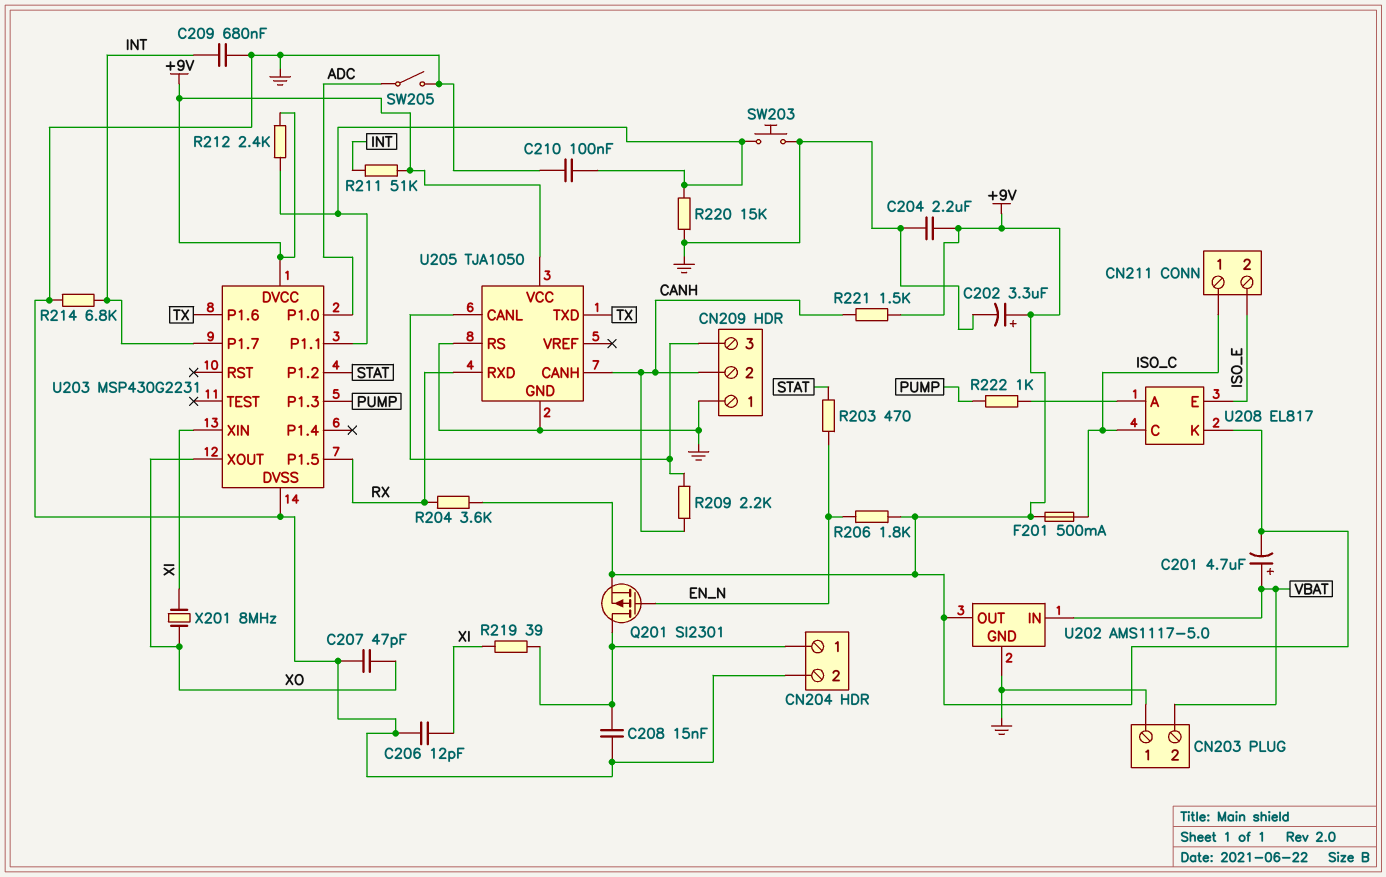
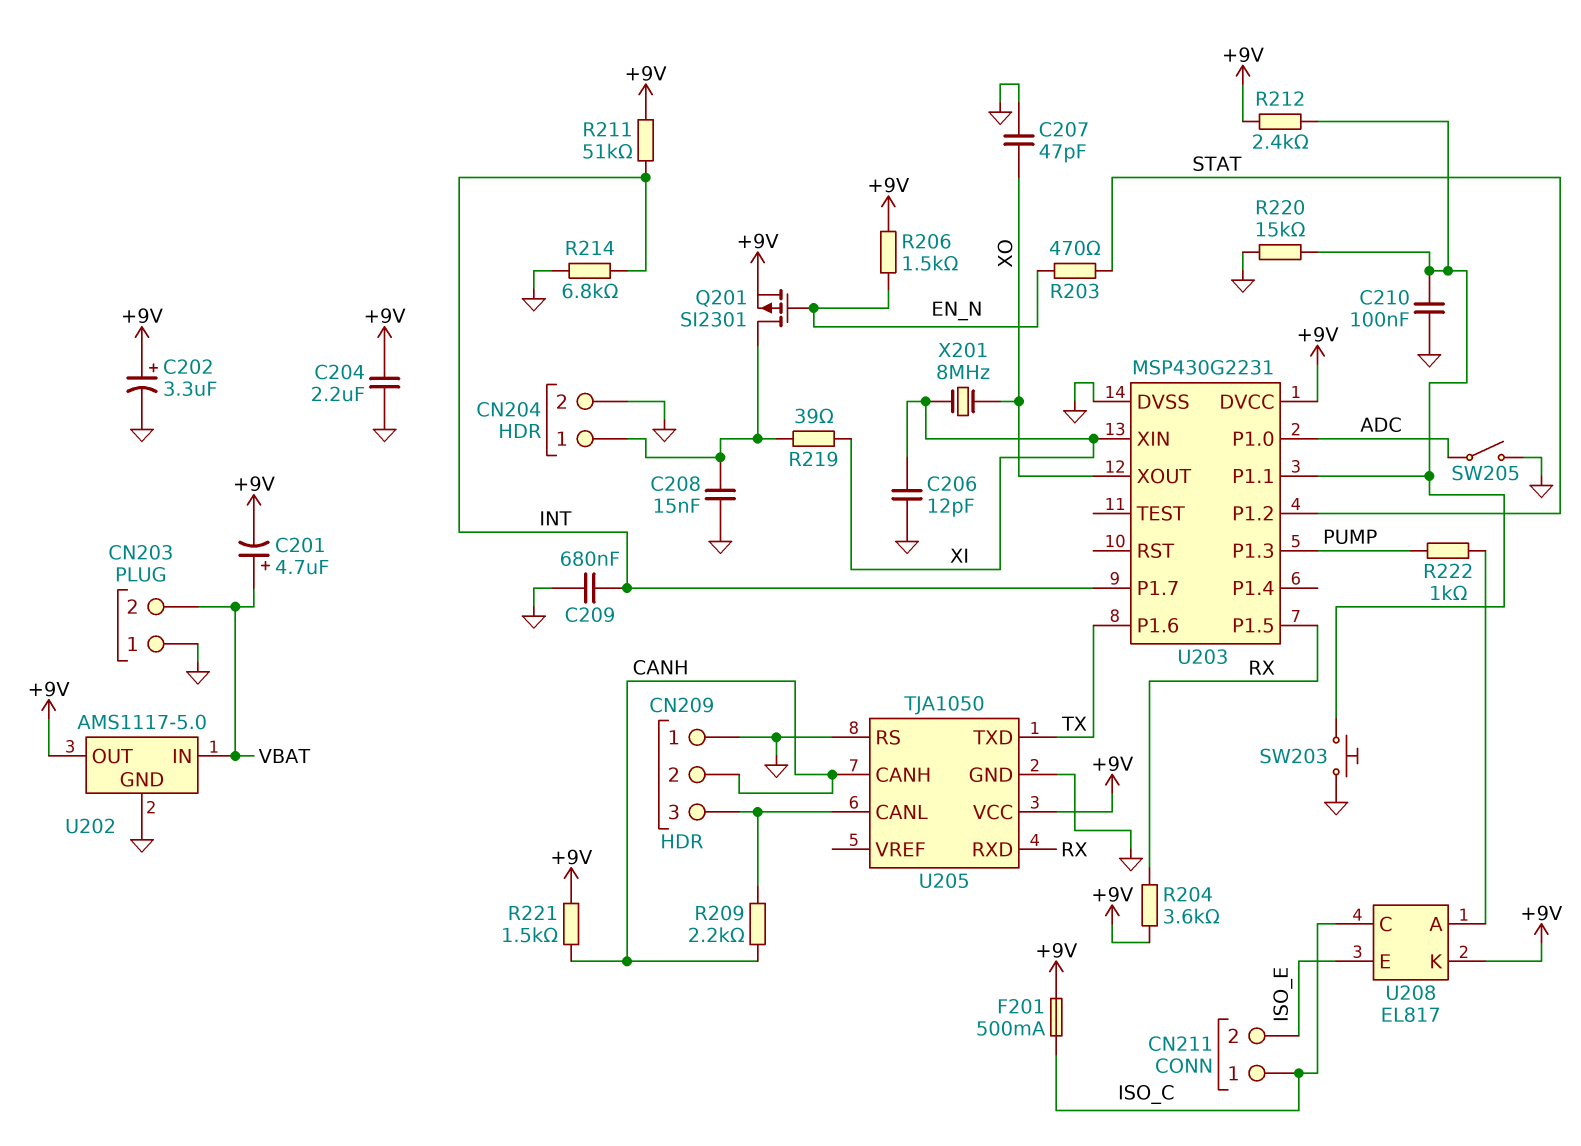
R206: 1.8k (+9V, EN_N) -> 1.5k (+9V, EN_N)

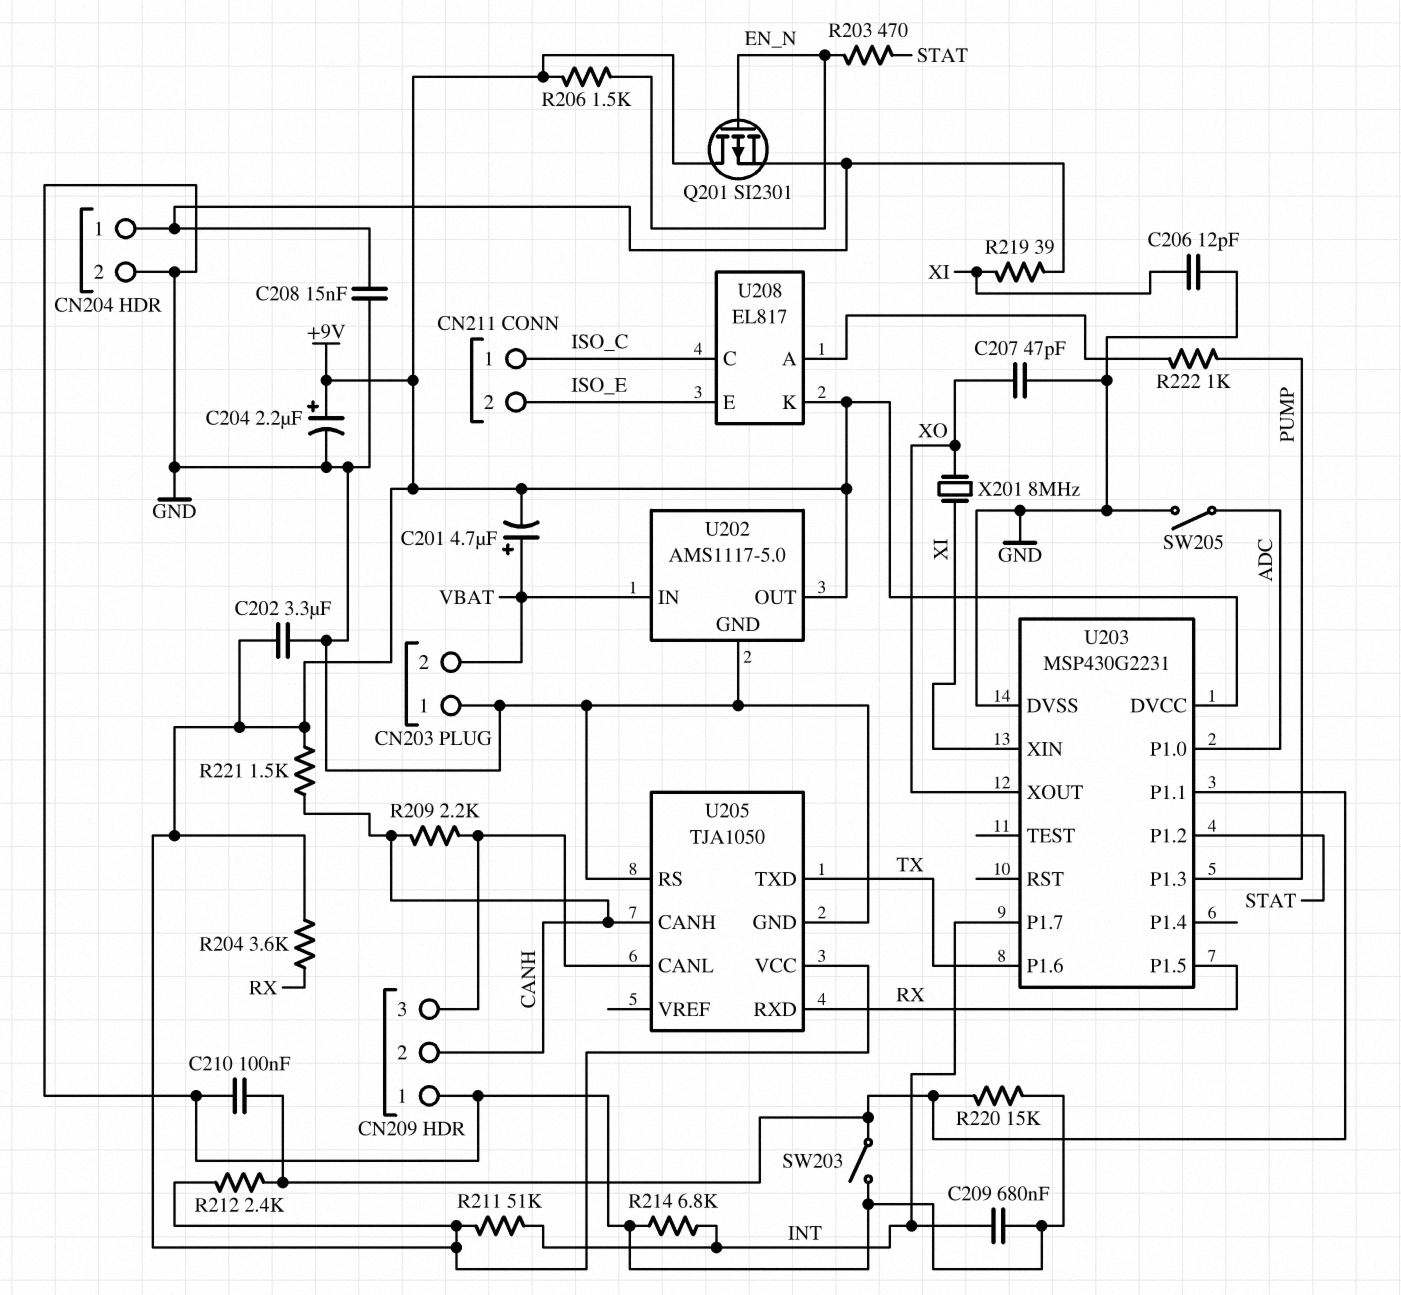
C202: 3.3uF (plus +9V, minus GND) -> 3.3uF (+9V, GND)
C204: 2.2uF (+9V, GND) -> 2.2uF (plus +9V, minus GND)
F201: 500mA (+9V, ISO_C) -> none
Q201: PMOS SI2301 (G EN_N, D CN204/1, S +9V) -> PMOS SI2301 (G EN_N, D +9V, S CN204/1)
SW203: button (GND, U203/P1.1) -> switch (GND, U203/P1.1)

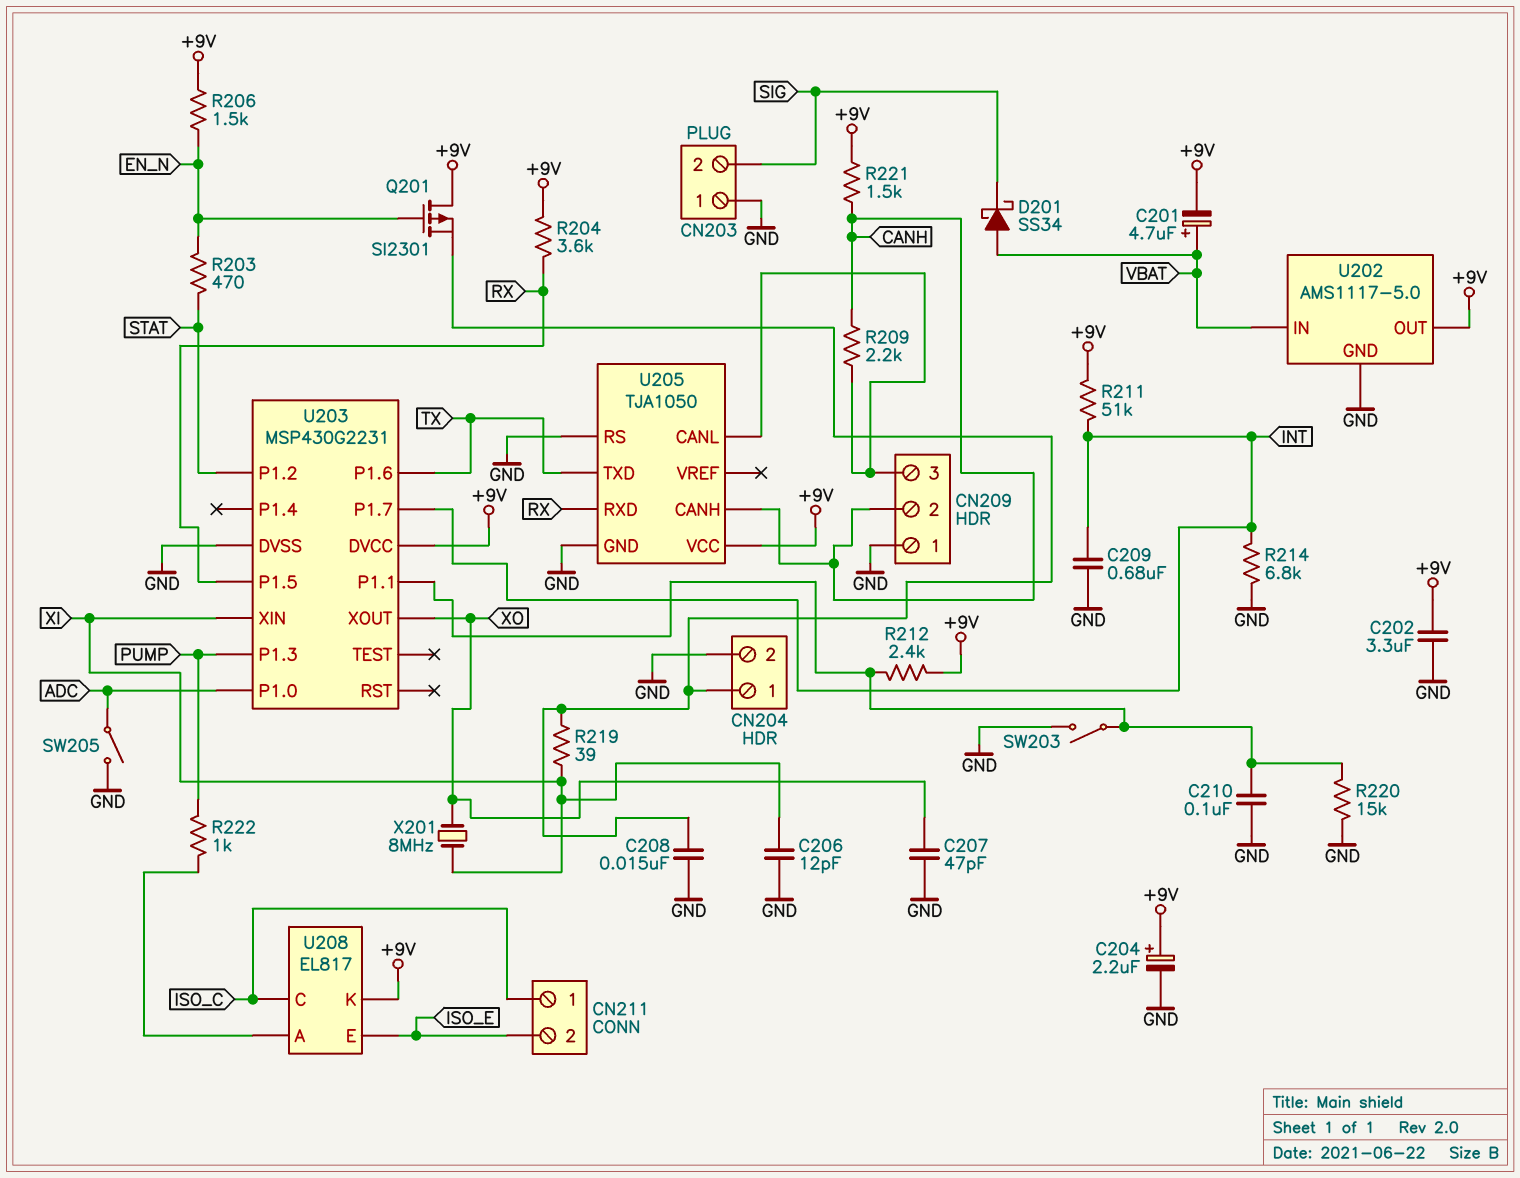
CN203 pin 2: VBAT -> SIG
D201: none -> schottky SS34 (A VBAT, K SIG)

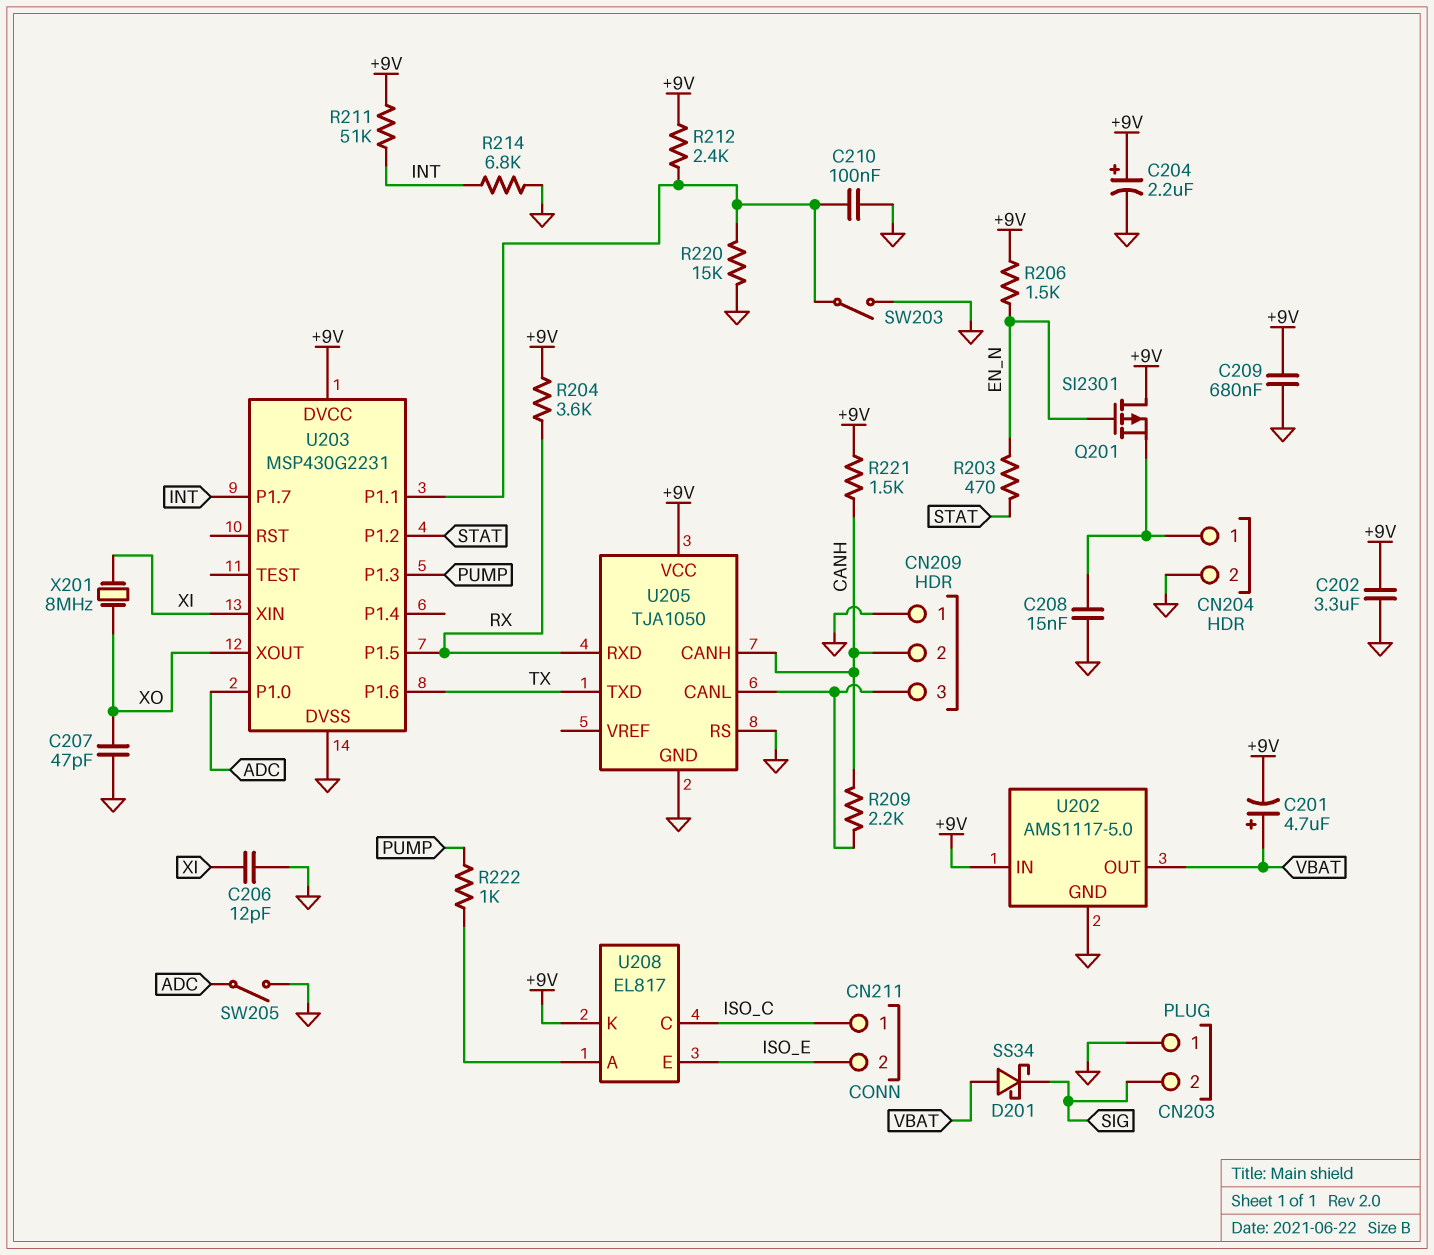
C209: 680nF (GND, INT) -> 680nF (+9V, GND)
R219: 39 (CN204/1, XI) -> none
U202 pin IN: VBAT -> +9V
U202 pin OUT: +9V -> VBAT

